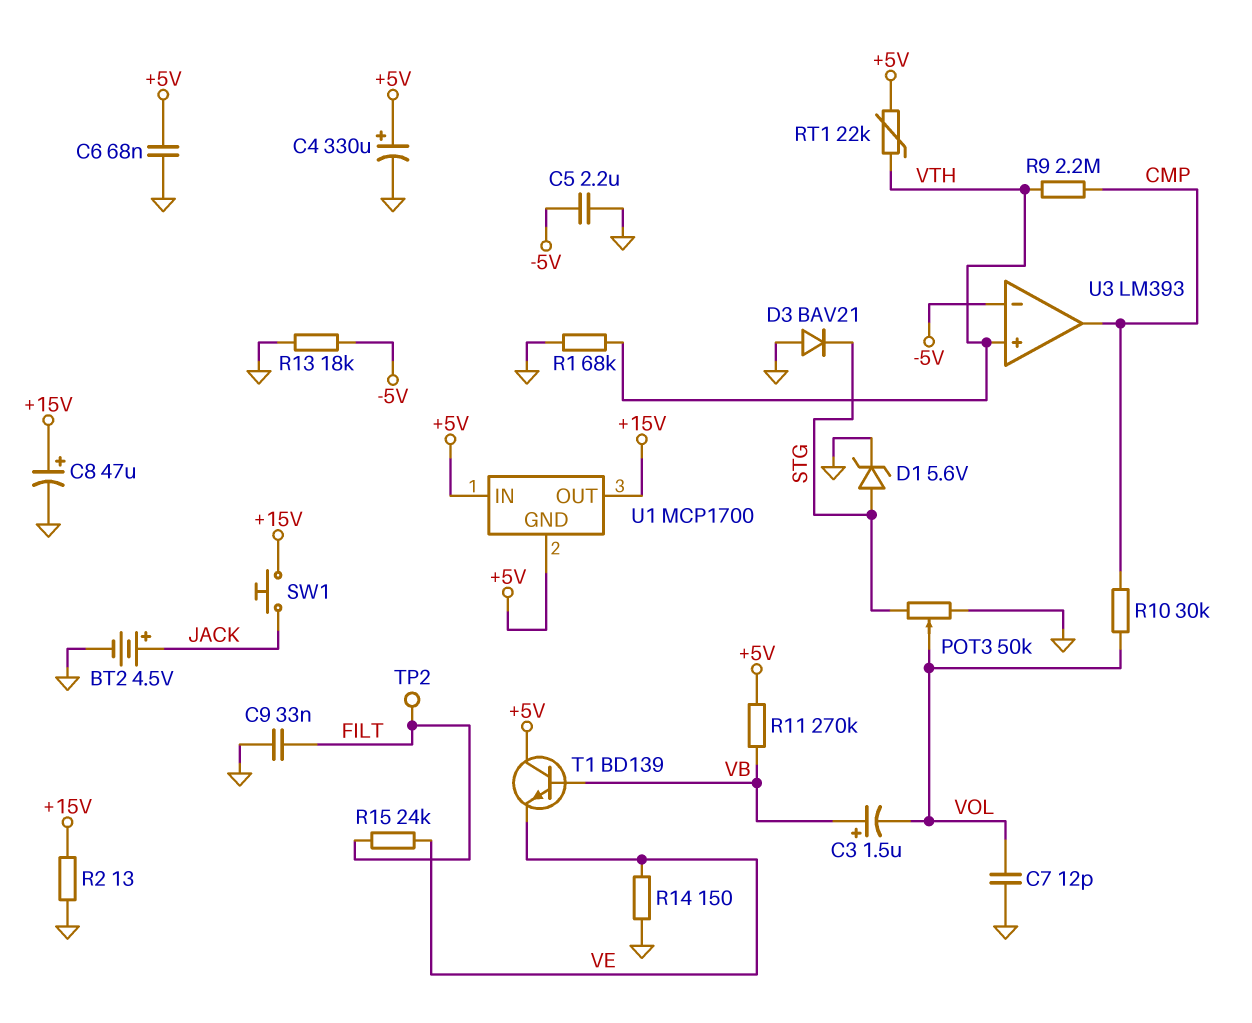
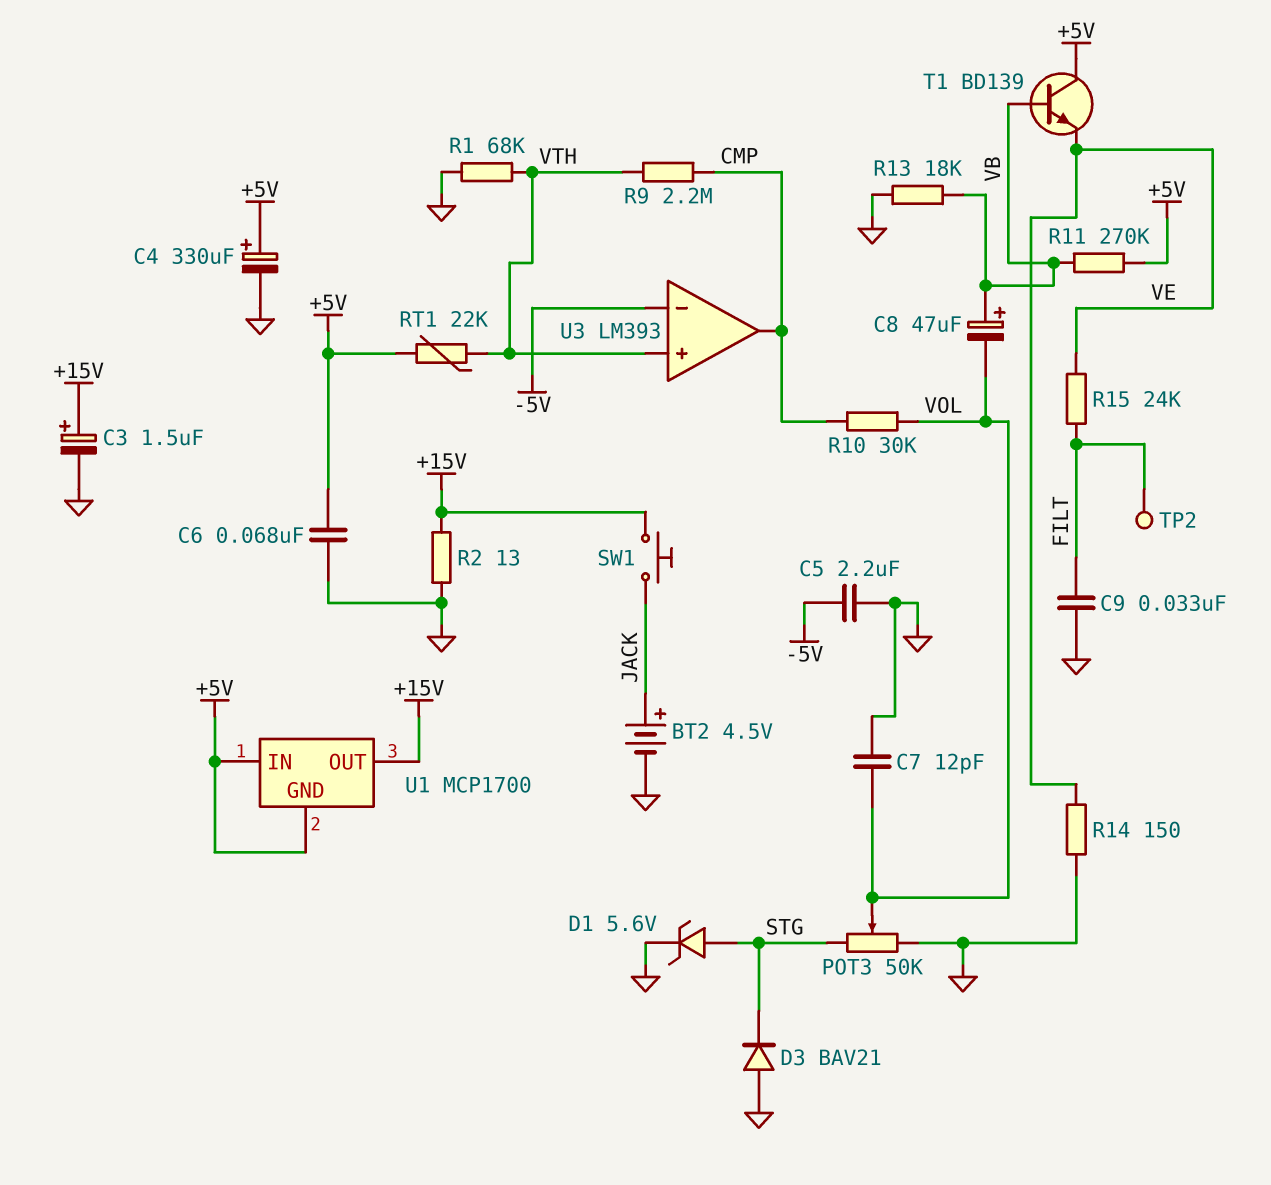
C3: 1.5uF (plus VB, minus VOL) -> 1.5uF (plus +15V, minus GND)
C8: 47uF (plus +15V, minus GND) -> 47uF (plus VB, minus VOL)
R13: 18k (-5V, GND) -> 18k (GND, VB)

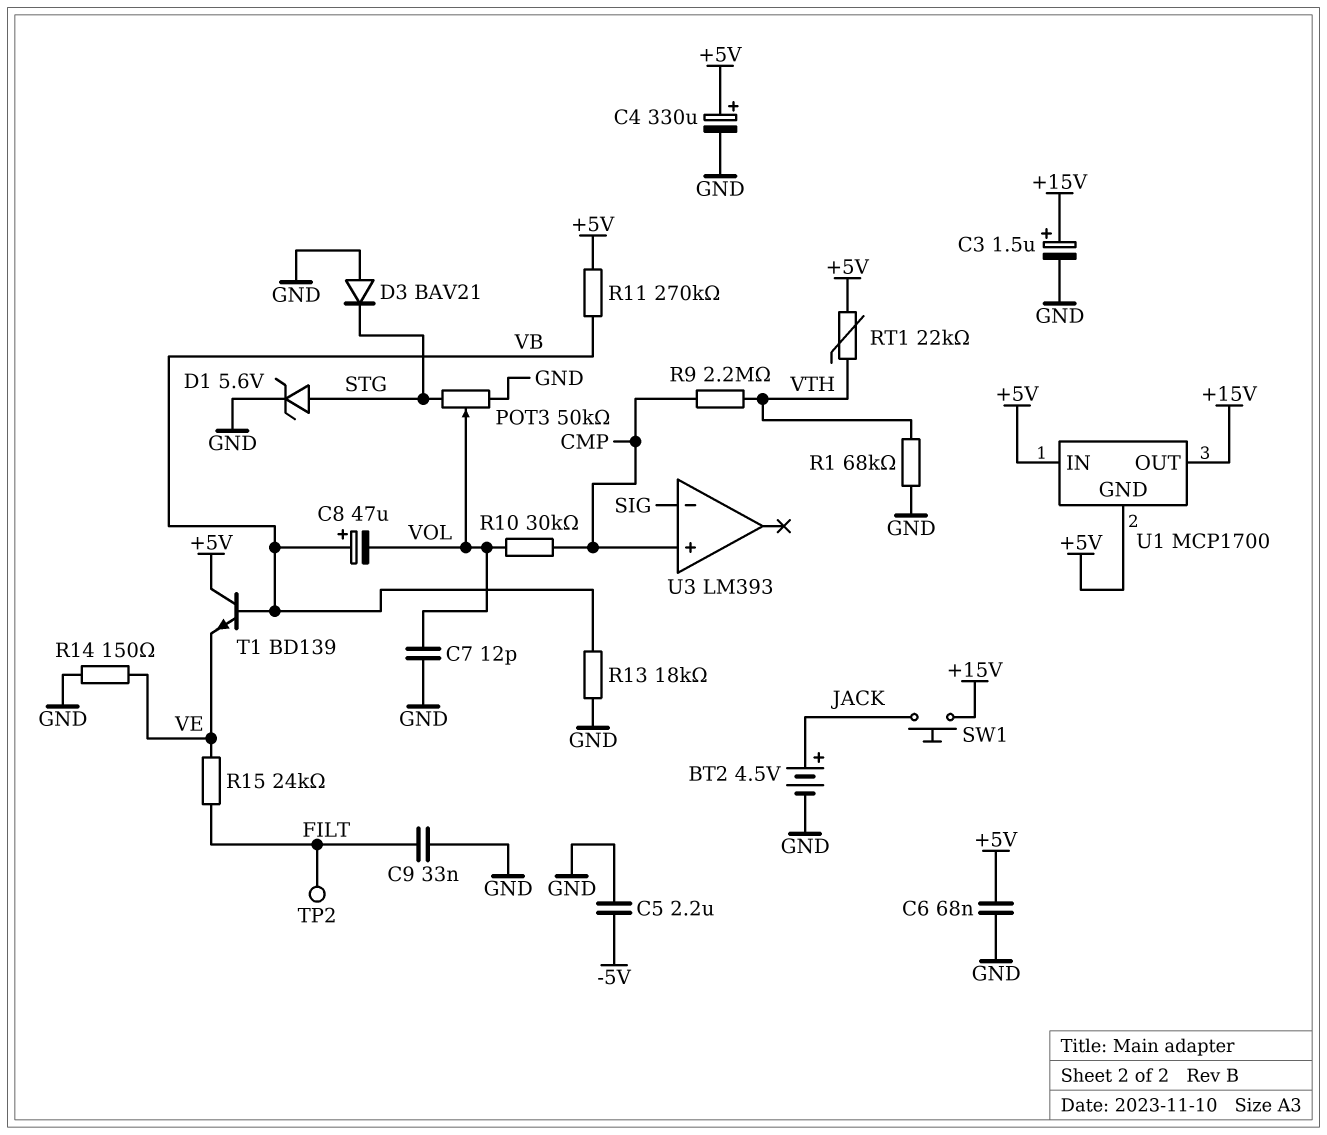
R2: 13 (+15V, GND) -> none
U3 pin in+: VTH -> CMP
U3 pin in-: -5V -> SIG
U3 pin out: CMP -> none

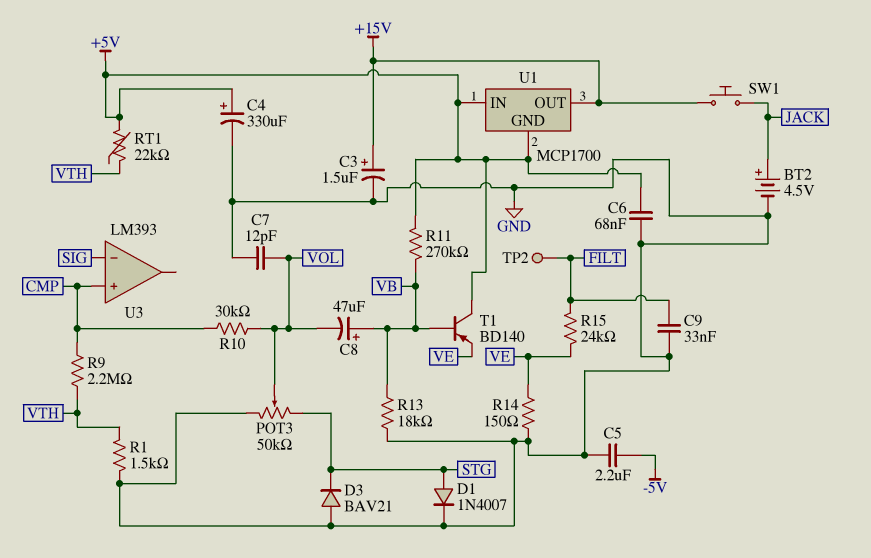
D1: zener 5.6V (A STG, K GND) -> diode 1N4007 (A STG, K GND)
R1: 68k (GND, VTH) -> 1.5k (GND, VTH)
T1: NPN BD139 (B VB, C +5V, E VE) -> PNP BD140 (B VB, C +5V, E VE)

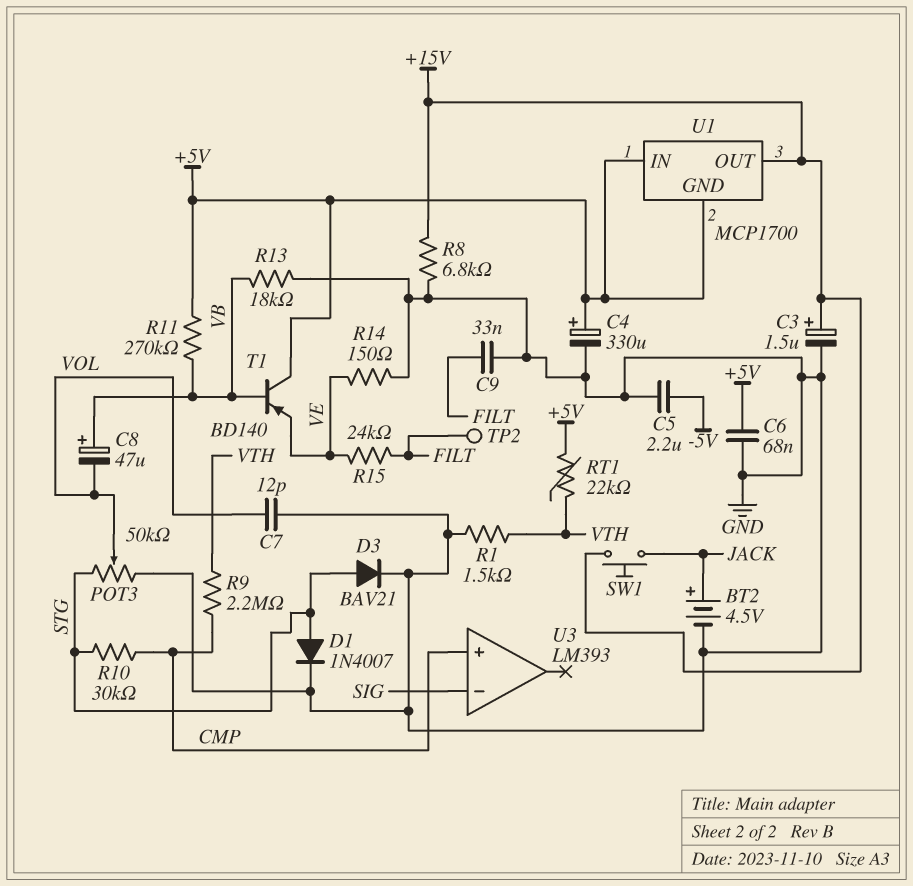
D3: diode BAV21 (A GND, K STG) -> diode BAV21 (A STG, K GND)
R8: none -> 6.8k (+15V, GND)
R10: 30k (CMP, VOL) -> 30k (CMP, STG)

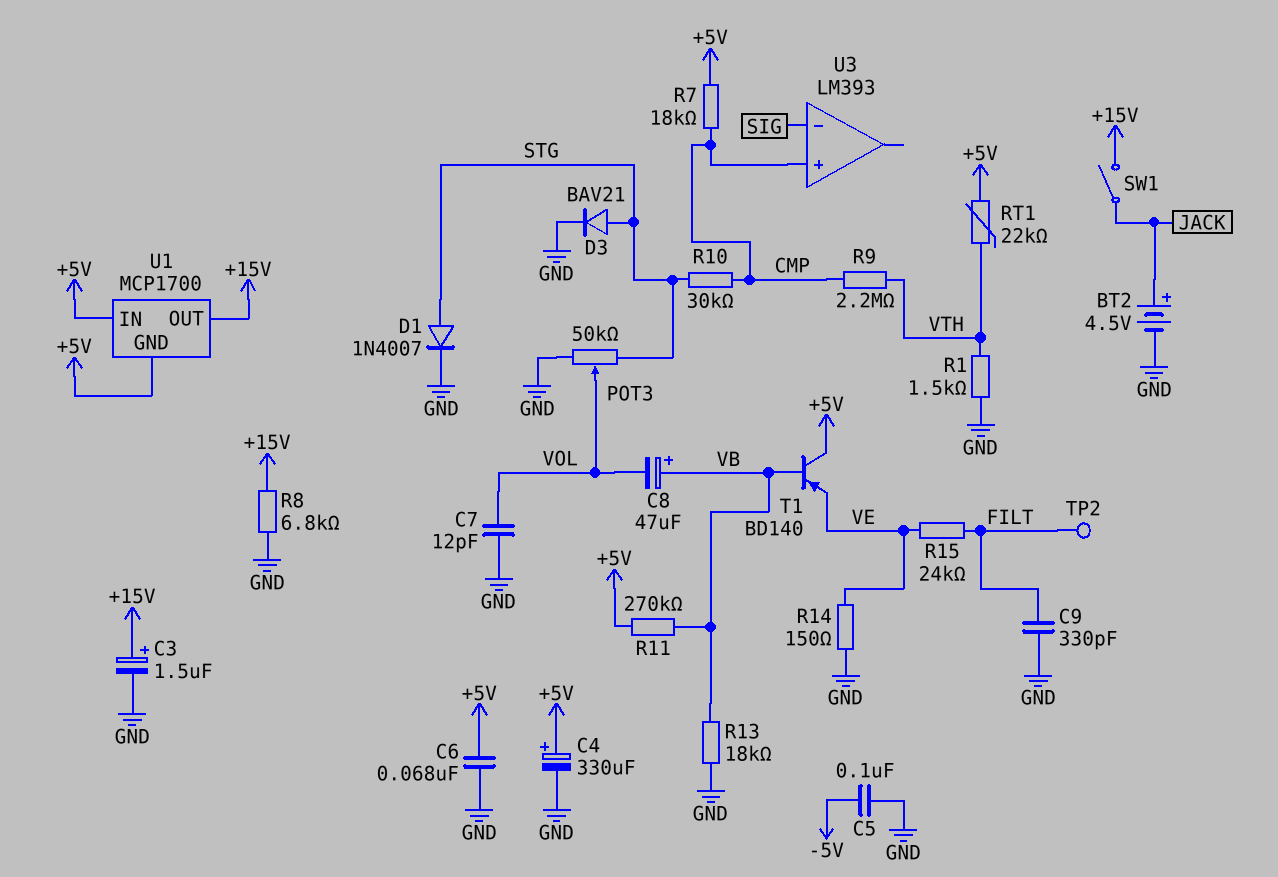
C5: 2.2uF (-5V, GND) -> 100nF (-5V, GND)
C9: 33nF (FILT, GND) -> 330pF (FILT, GND)
R7: none -> 18k (+5V, CMP)
SW1: button (+15V, JACK) -> switch (+15V, JACK)

